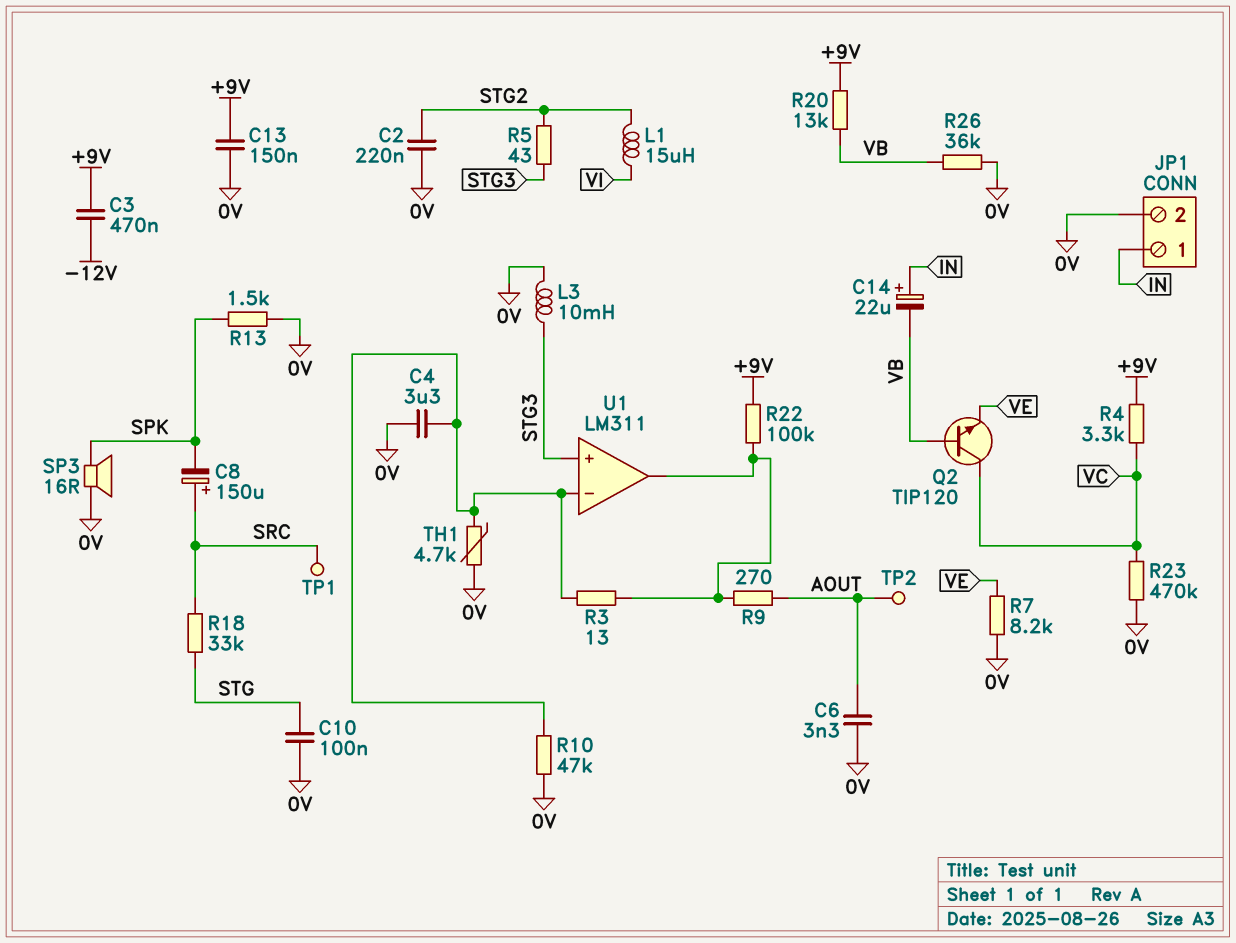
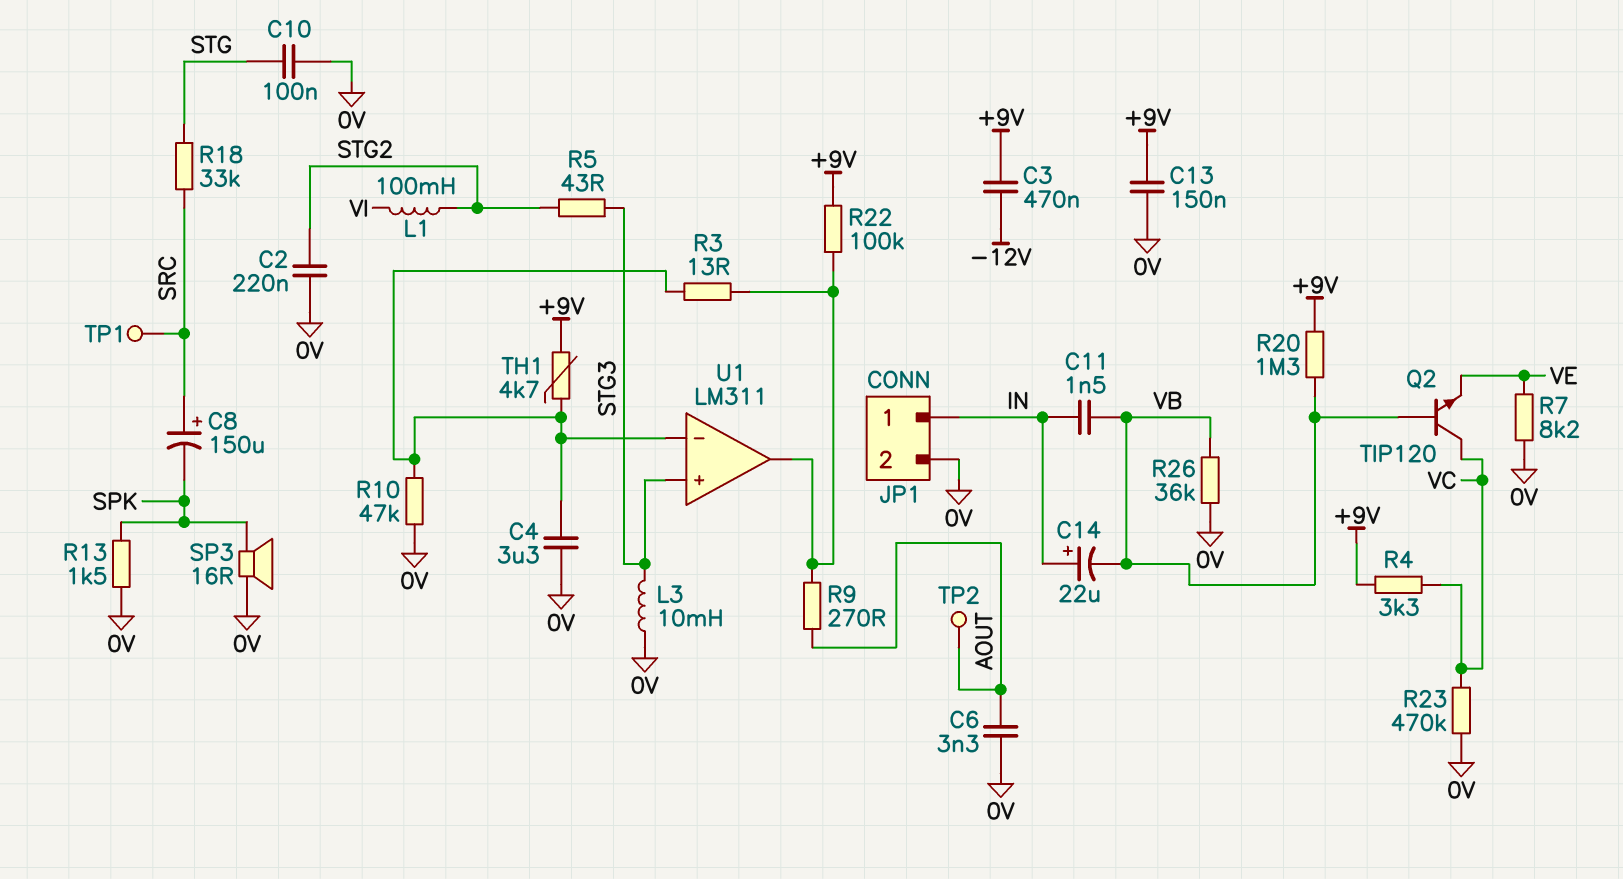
C11: none -> 1.5nF (IN, VB)
L1: 15uH (STG2, VI) -> 100mH (STG2, VI)
R20: 13k (+9V, VB) -> 1.3M (+9V, VB)
TH1: 4.7k (0V, U1/in-) -> 4.7k (+9V, U1/in-)

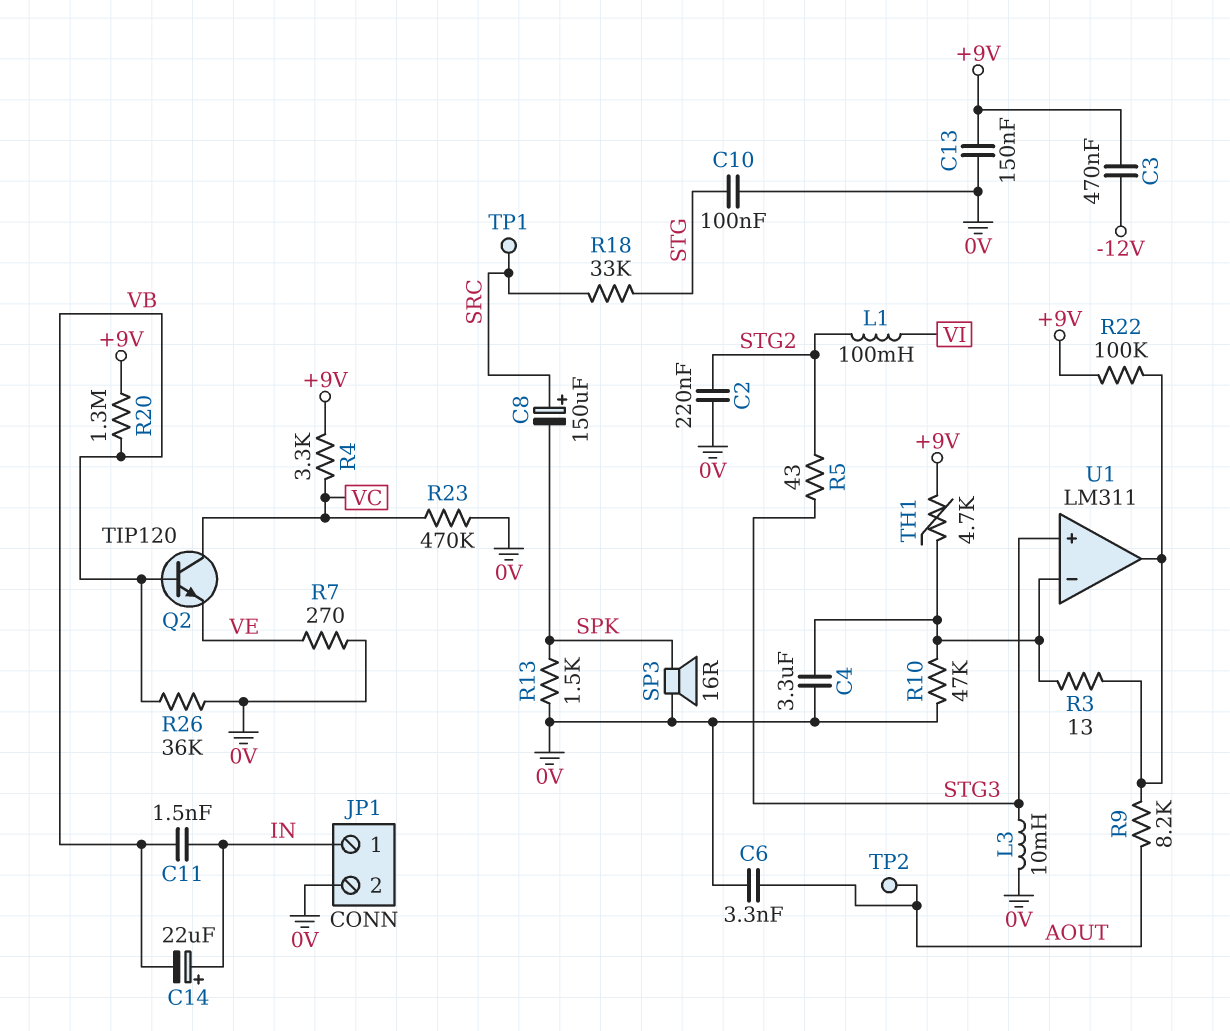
R7: 8.2k (0V, VE) -> 270 (0V, VE)
R9: 270 (AOUT, U1/out) -> 8.2k (AOUT, U1/out)

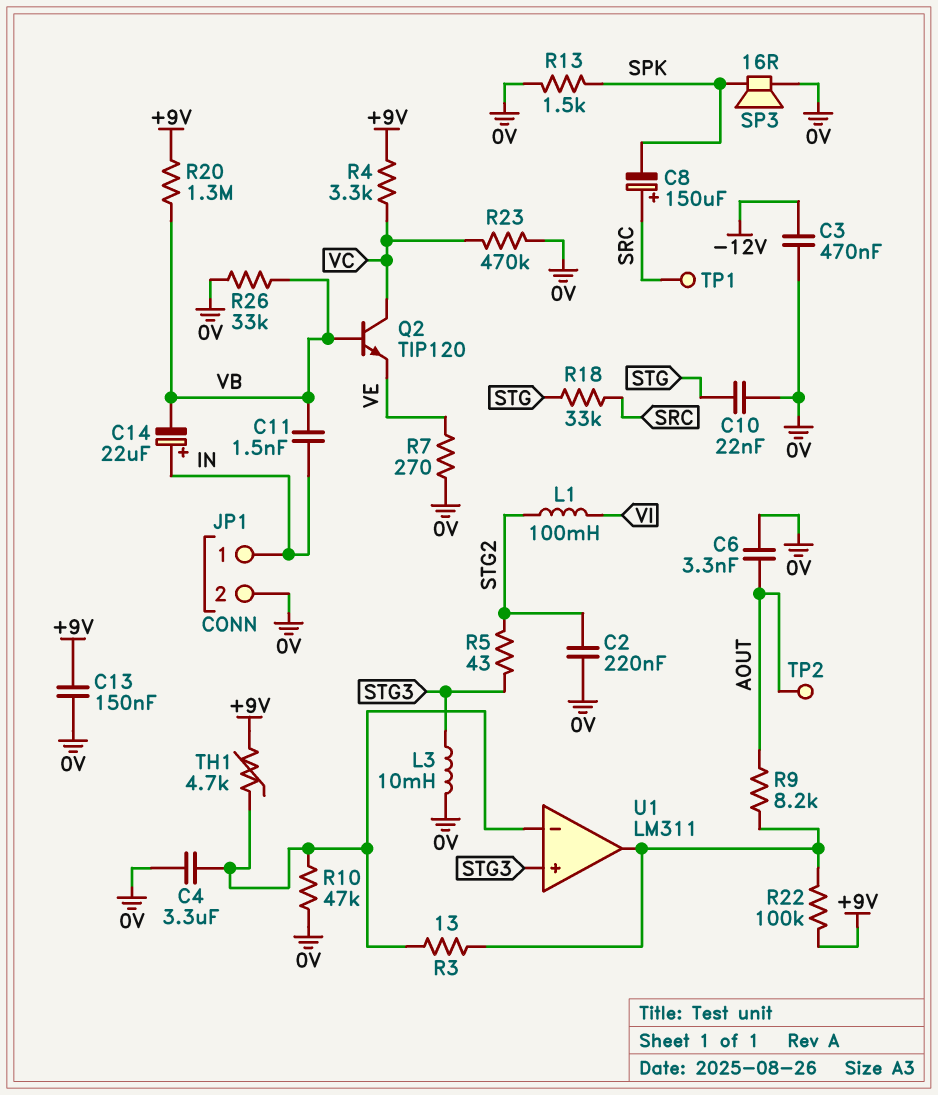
C3: 470nF (+9V, -12V) -> 470nF (-12V, 0V)
C10: 100nF (0V, STG) -> 22nF (0V, STG)
R26: 36k (0V, VB) -> 33k (0V, VB)

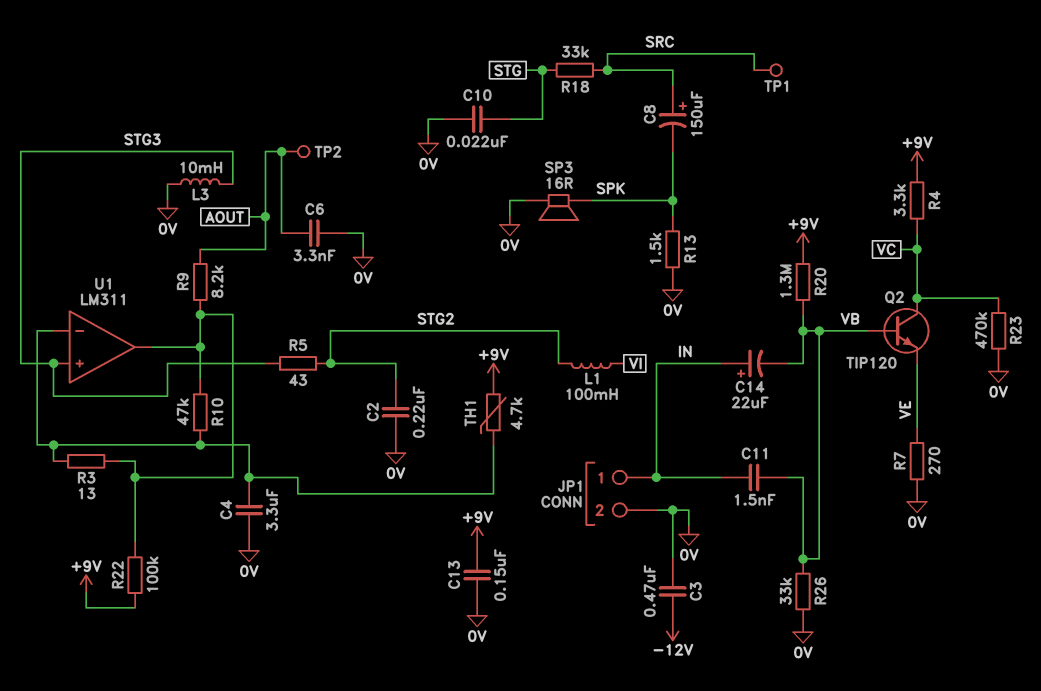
R10: 47k (0V, U1/in-) -> 47k (U1/in-, U1/out)

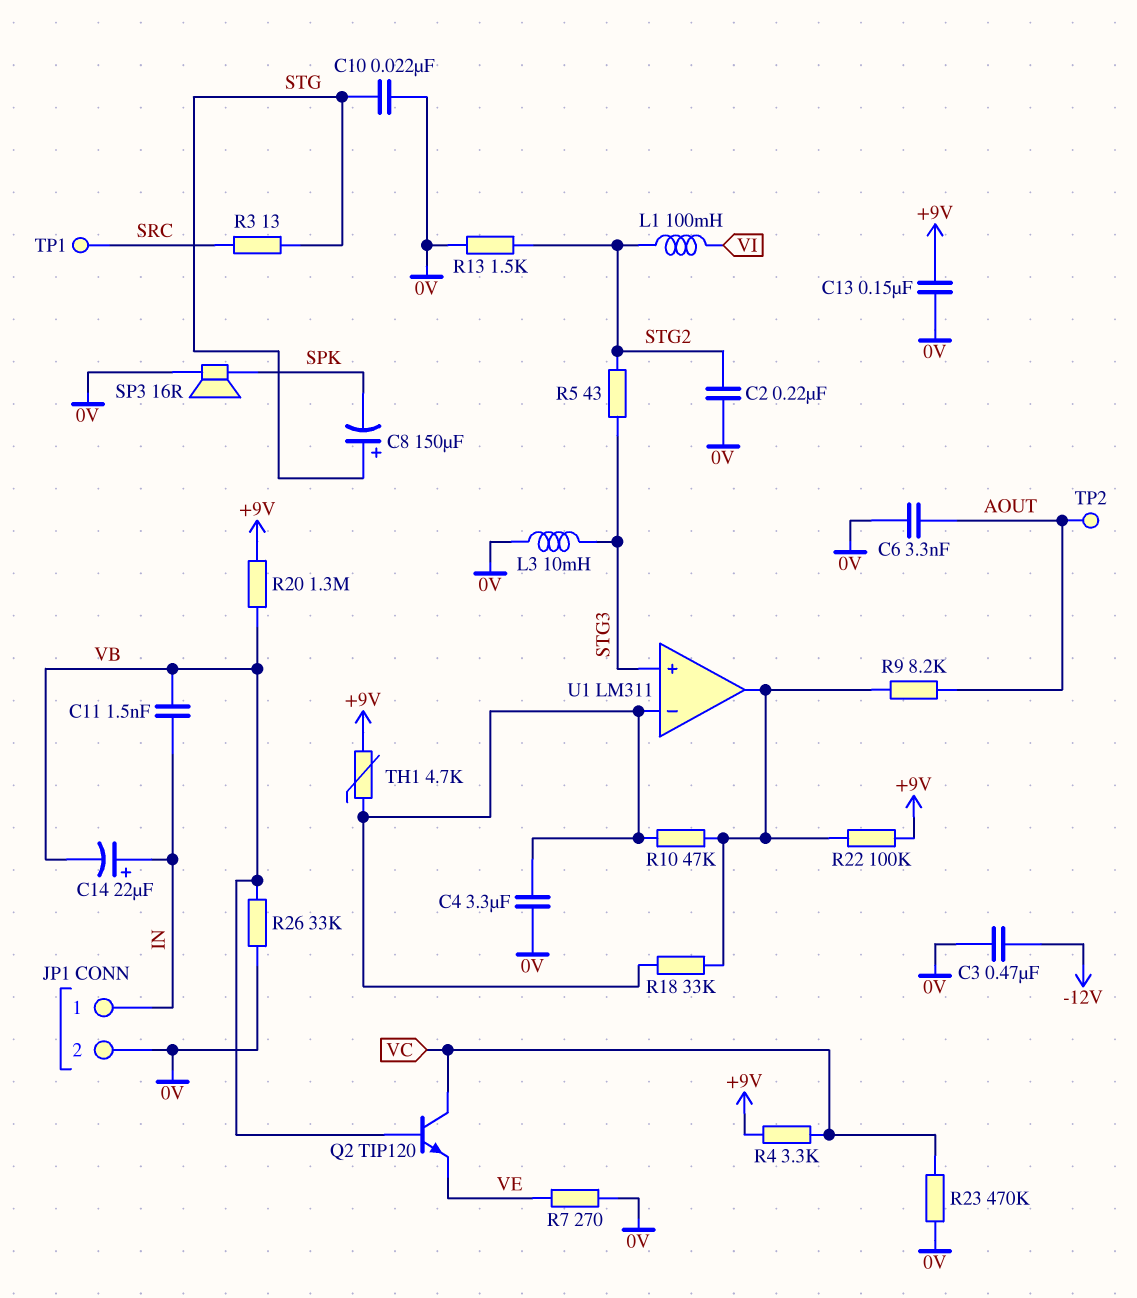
C8: 150uF (plus SRC, minus SPK) -> 150uF (plus STG, minus SPK)
R3: 13 (U1/in-, U1/out) -> 13 (SRC, STG)
R13: 1.5k (0V, SPK) -> 1.5k (0V, STG2)
R18: 33k (SRC, STG) -> 33k (U1/in-, U1/out)

